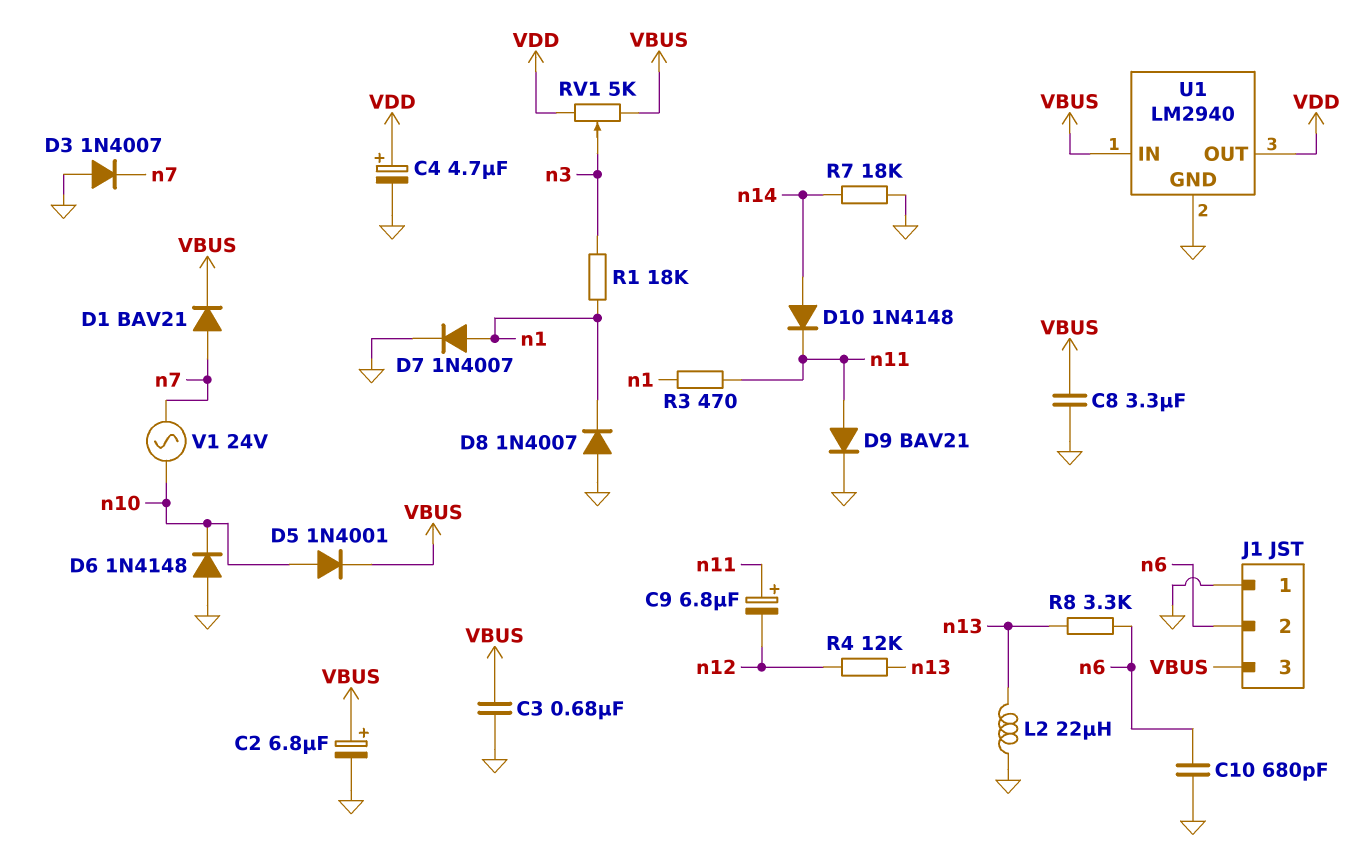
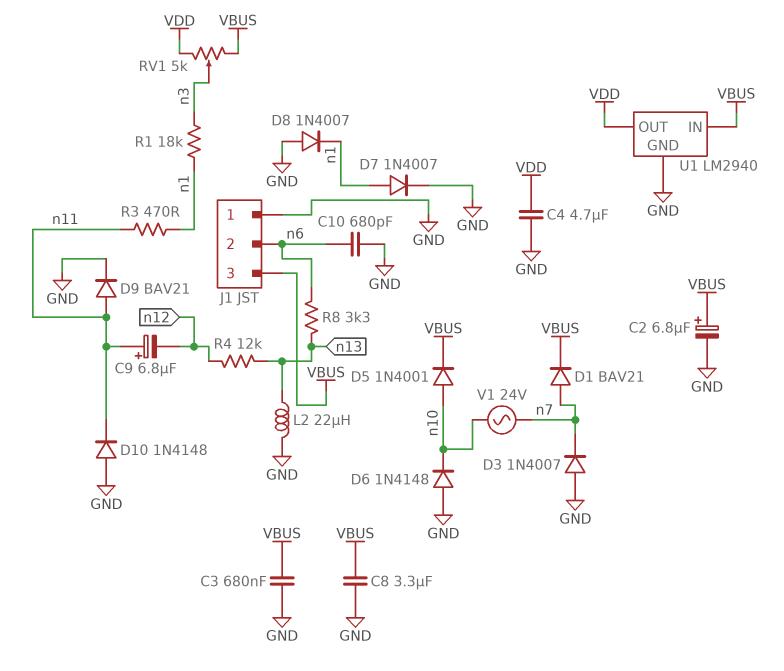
C4: 4.7uF (plus VDD, minus GND) -> 4.7uF (GND, VDD)
D10: diode 1N4148 (A n14, K n11) -> diode 1N4148 (A GND, K n11)
R7: 18k (GND, n14) -> none

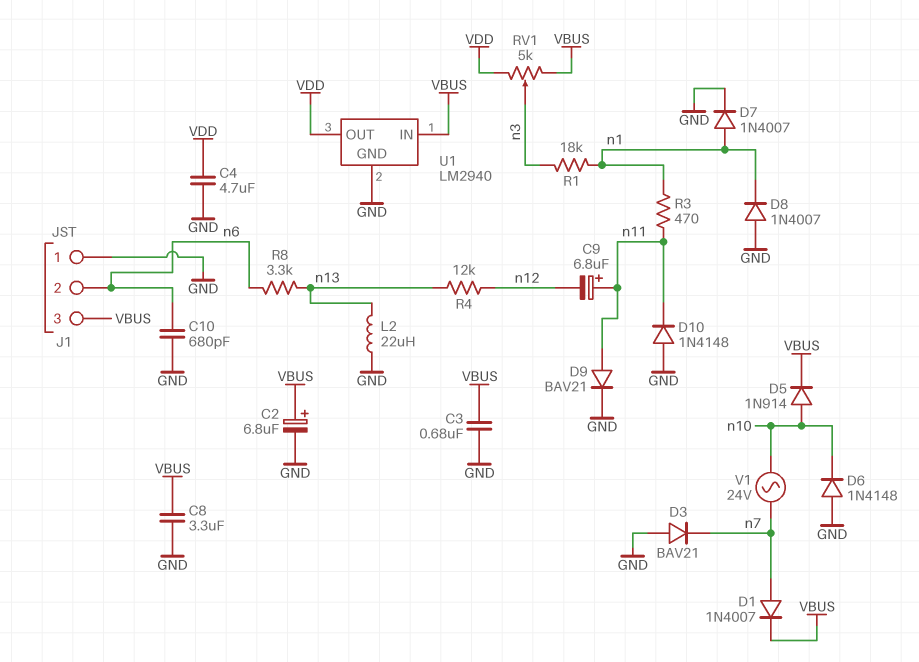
D1: diode BAV21 (A n7, K VBUS) -> diode 1N4007 (A n7, K VBUS)
D3: diode 1N4007 (A GND, K n7) -> diode BAV21 (A GND, K n7)
D5: diode 1N4001 (A n10, K VBUS) -> diode 1N914 (A n10, K VBUS)

